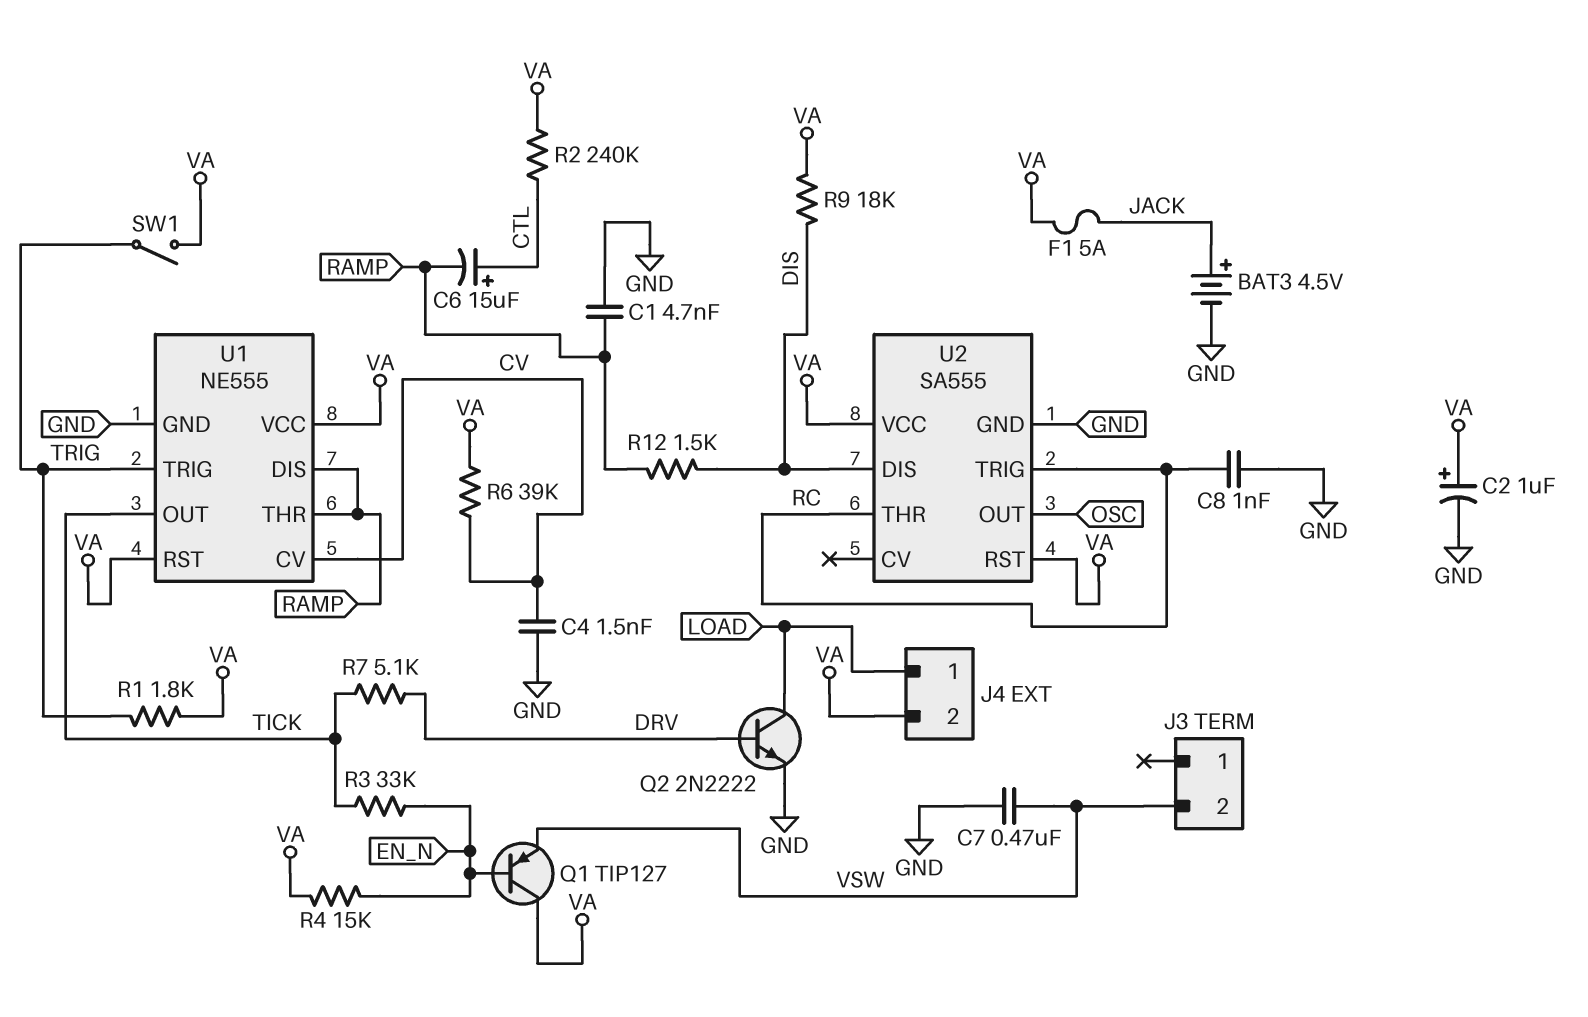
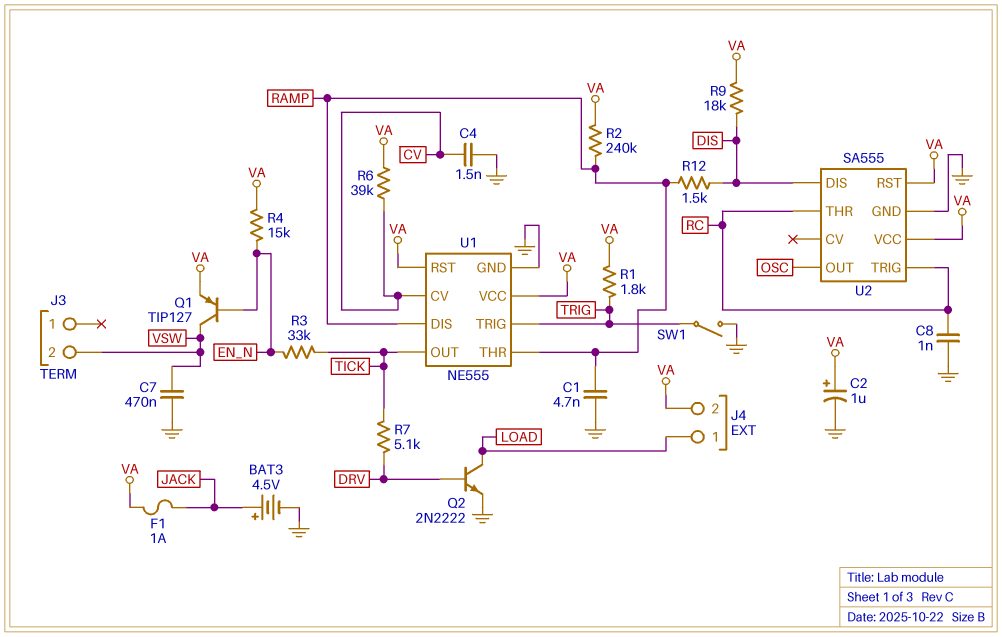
C6: 15uF (plus CTL, minus RAMP) -> none
F1: 5A (JACK, VA) -> 1A (JACK, VA)
Q1: PNP TIP127 (B EN_N, C VA, E VSW) -> PNP TIP127 (B EN_N, C VSW, E VA)
R2: 240k (CTL, VA) -> 240k (RAMP, VA)
SW1: switch (TRIG, VA) -> switch (GND, TRIG)

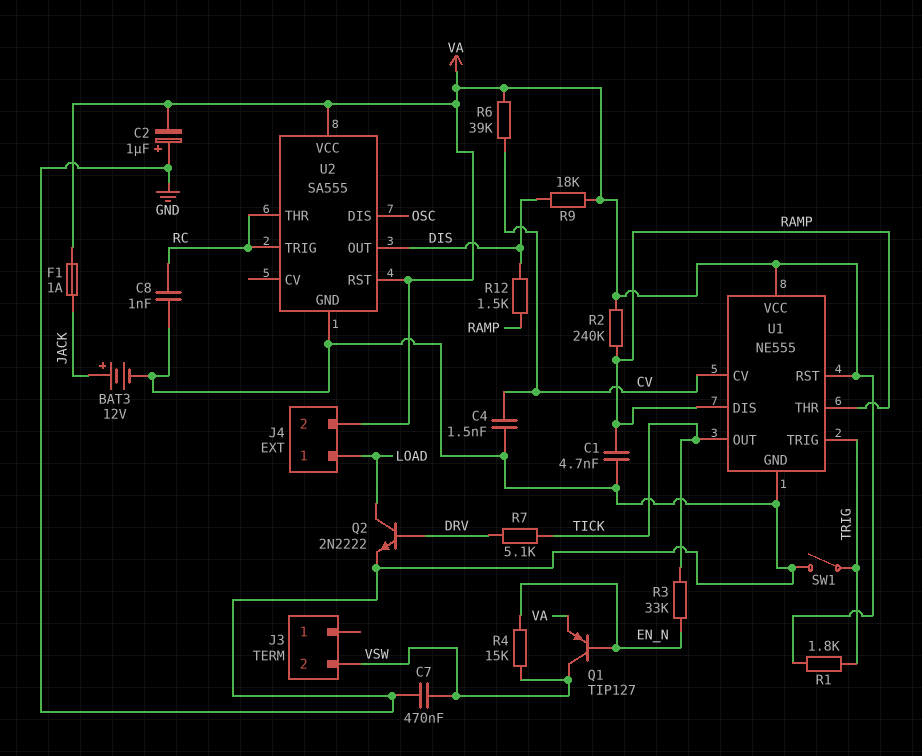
BAT3: 4.5V (plus JACK, minus GND) -> 12V (plus JACK, minus GND)
C2: 1uF (plus VA, minus GND) -> 1uF (plus GND, minus VA)
R4: 15k (EN_N, VA) -> 15k (EN_N, VSW)
U2 pin DIS: DIS -> OSC
U2 pin OUT: OSC -> DIS

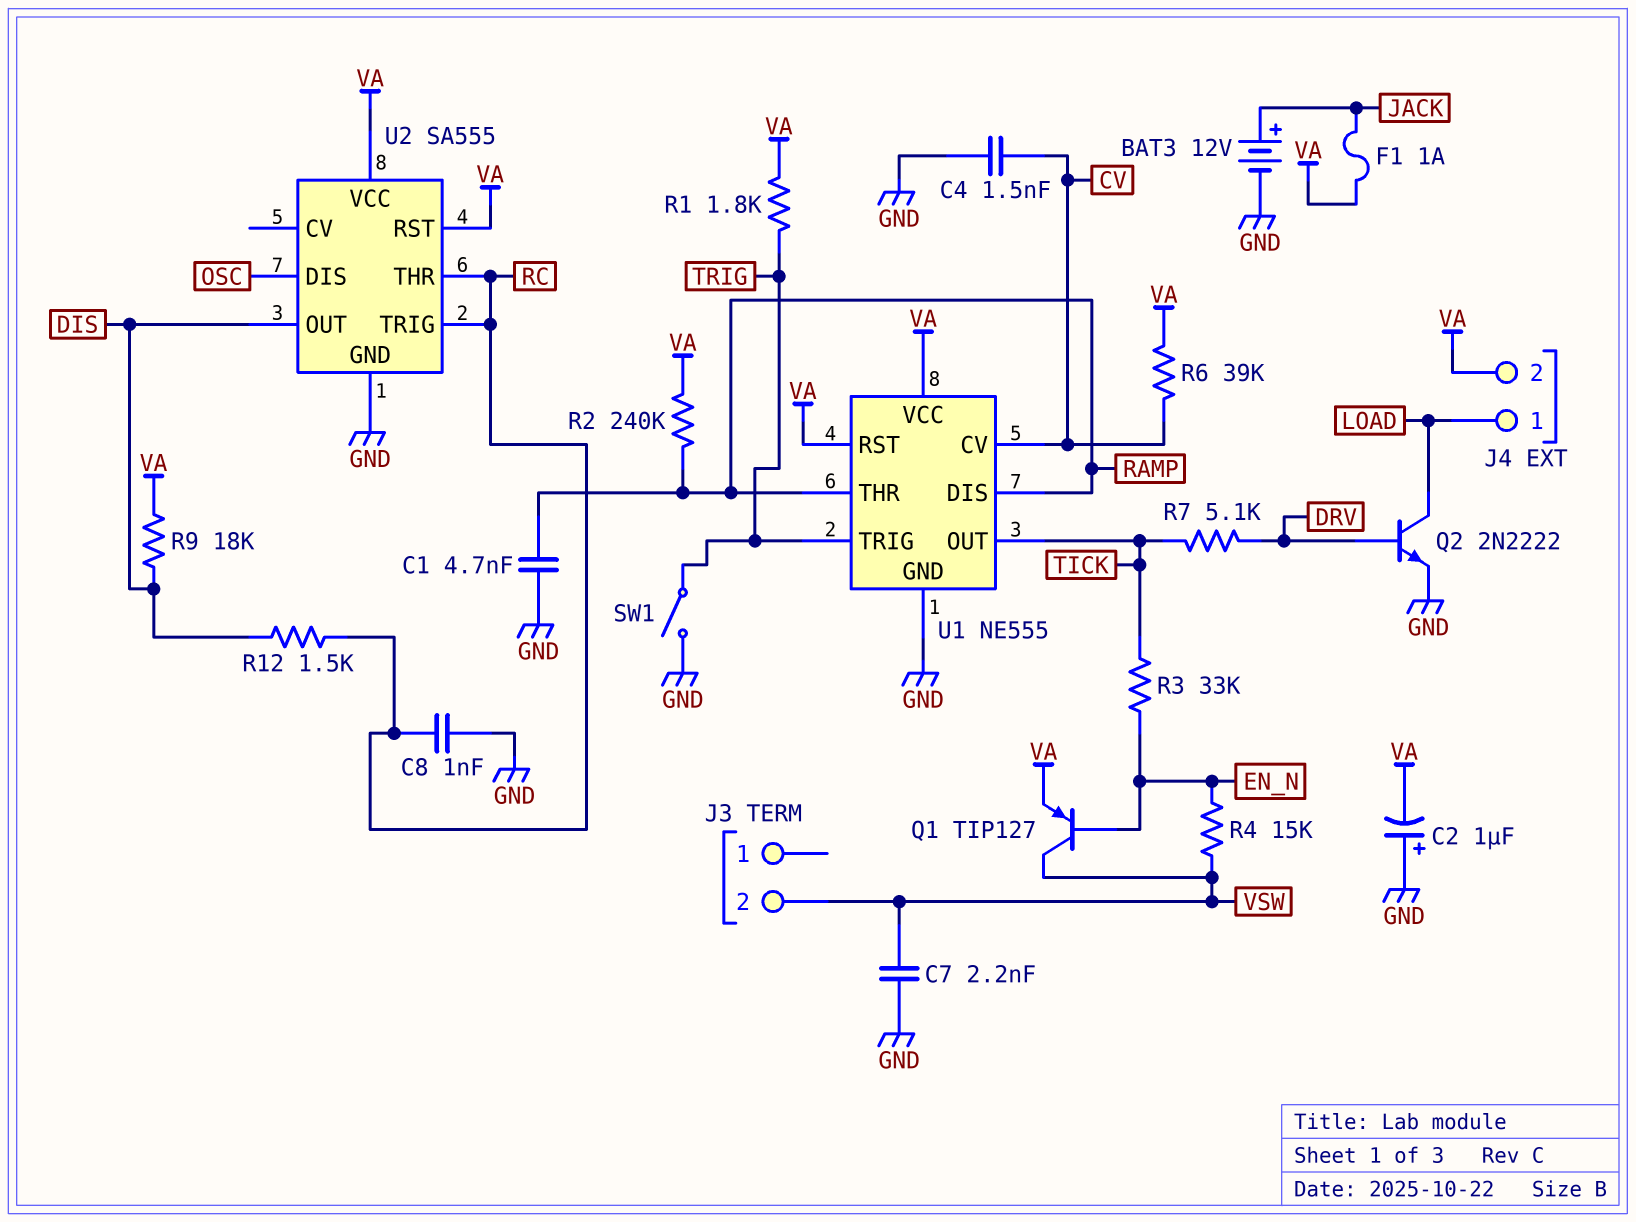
C7: 470nF (GND, VSW) -> 2.2nF (GND, VSW)
R12: 1.5k (DIS, RAMP) -> 1.5k (DIS, RC)

